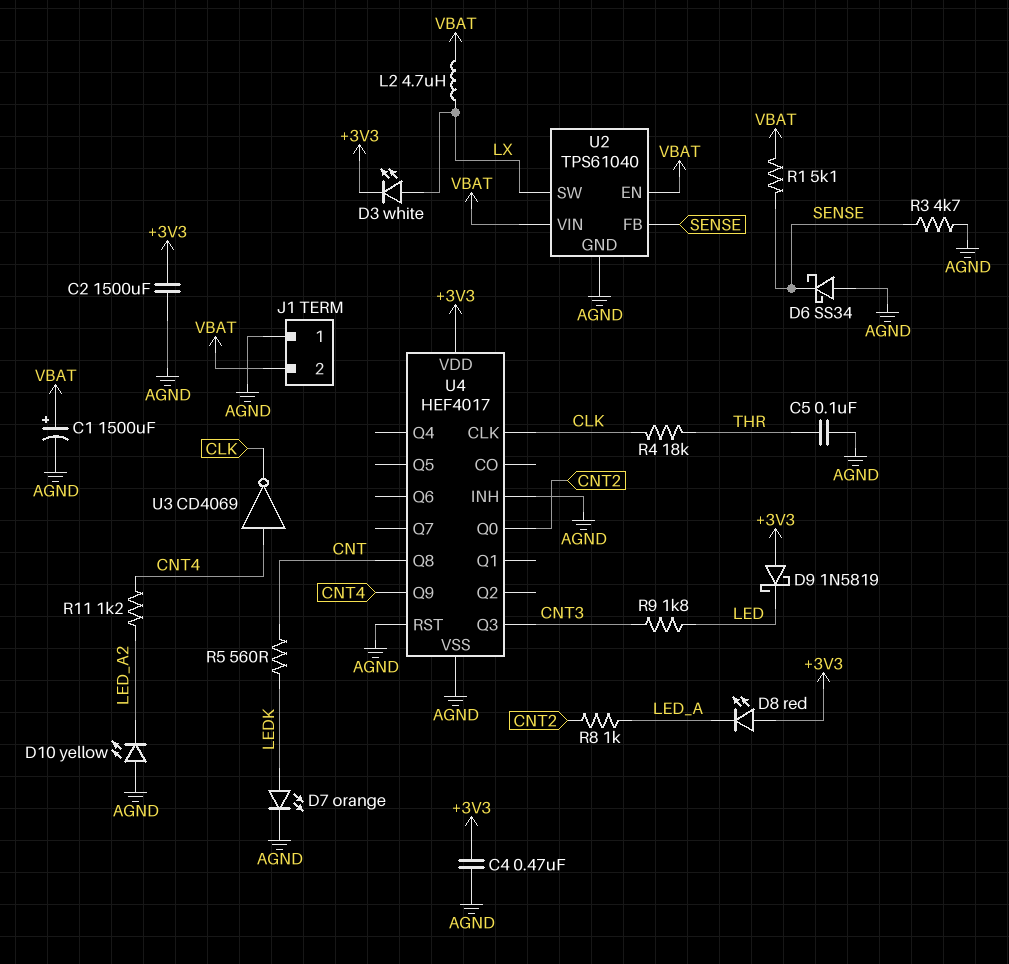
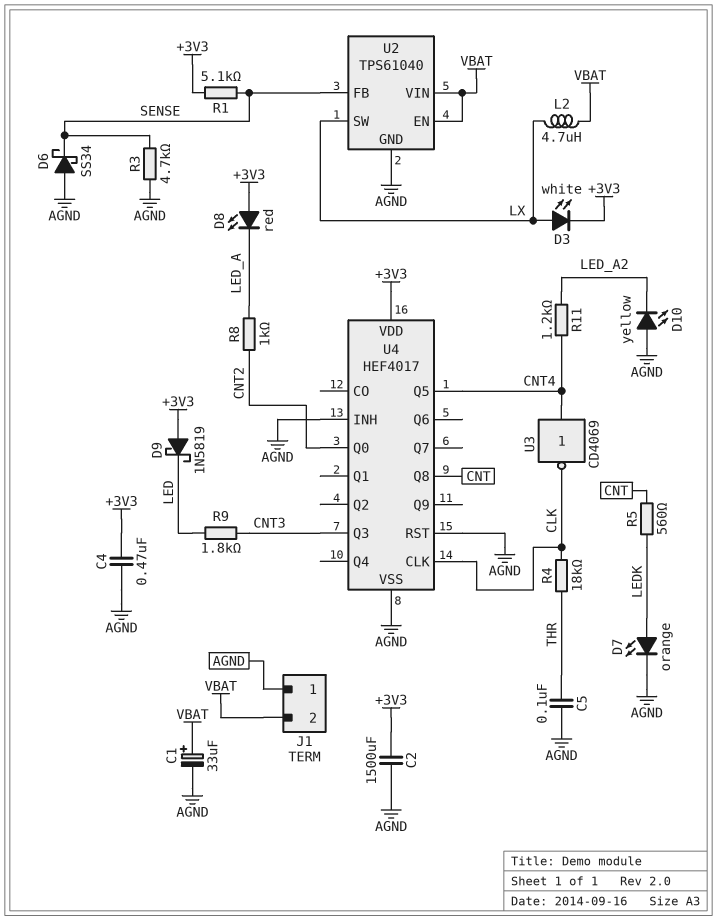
C1: 1500uF (plus VBAT, minus AGND) -> 33uF (plus VBAT, minus AGND)
R1: 5.1k (SENSE, VBAT) -> 5.1k (+3V3, SENSE)
U4 pin Q5: none -> CNT4
U4 pin Q9: CNT4 -> none

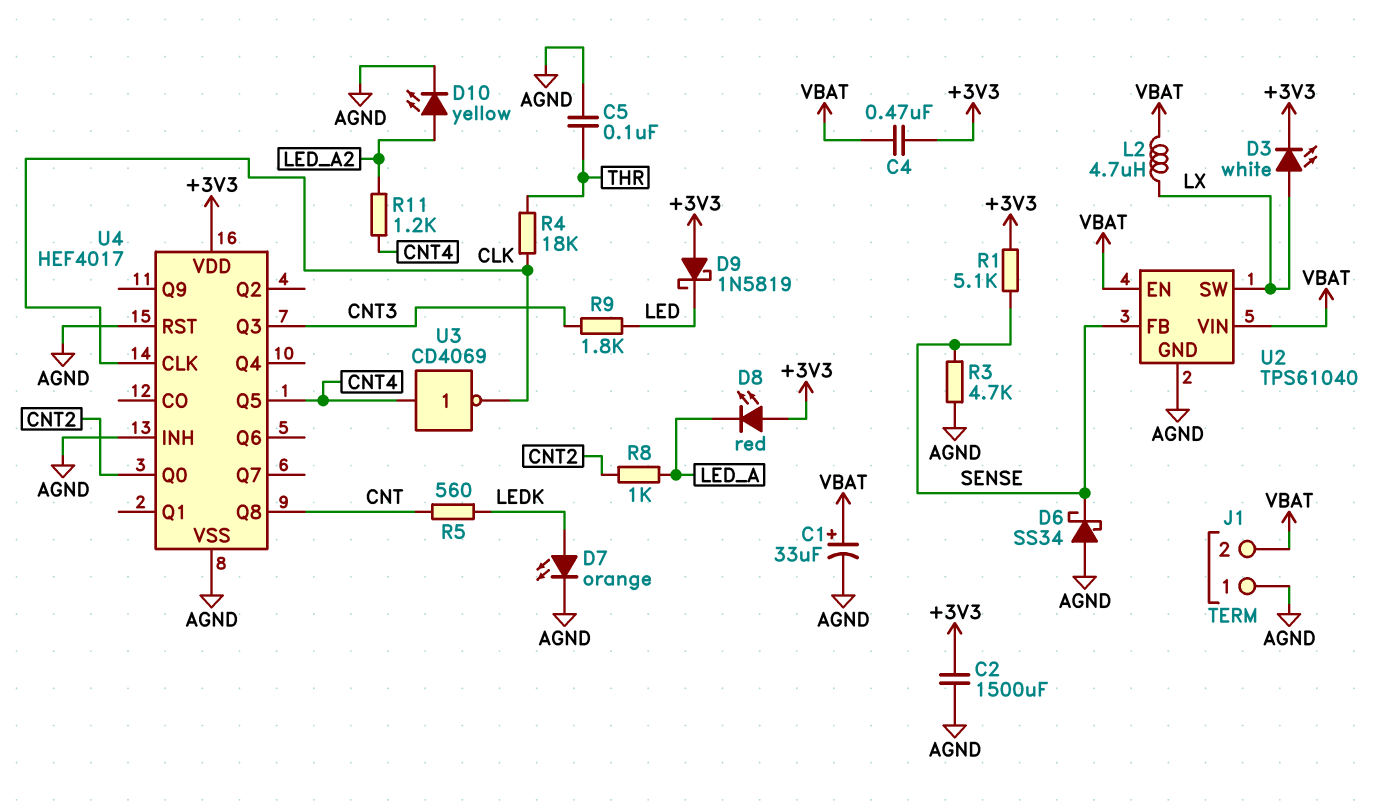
C4: 470nF (+3V3, AGND) -> 470nF (+3V3, VBAT)
D10: LED yellow (A AGND, K LED_A2) -> LED yellow (A LED_A2, K AGND)

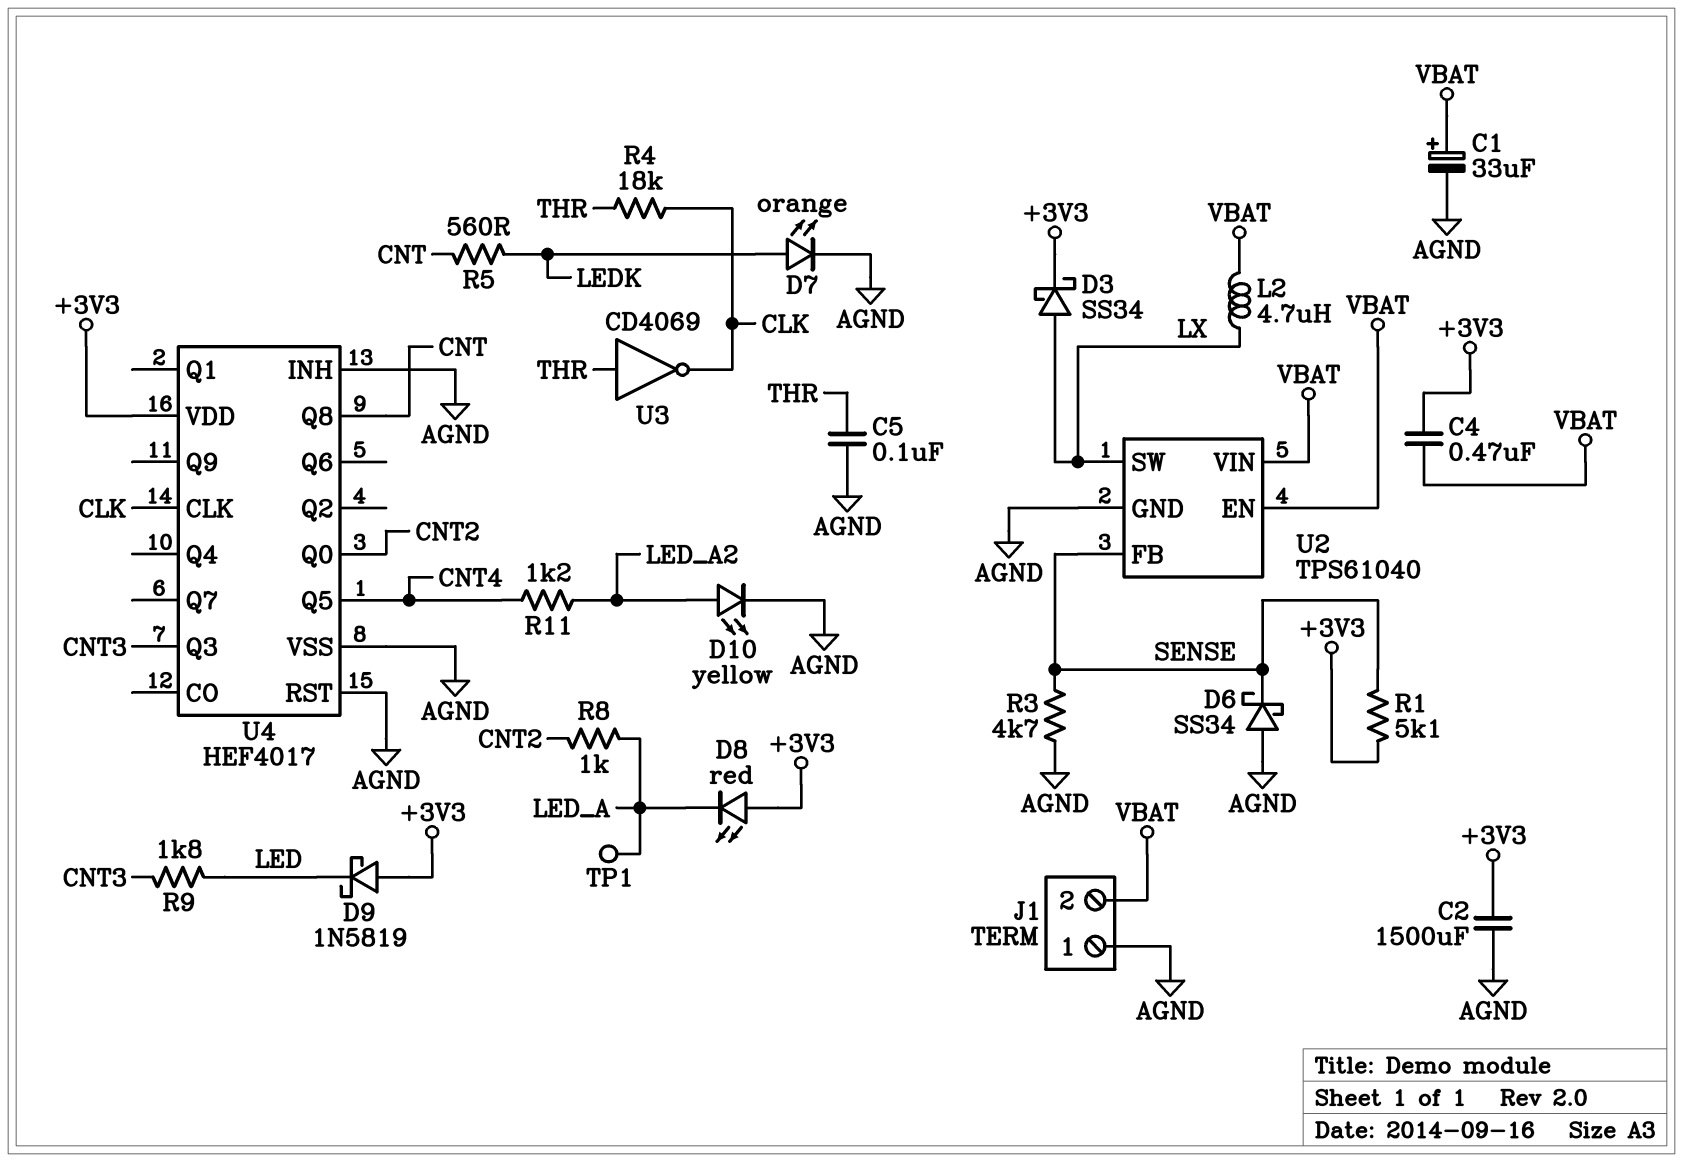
D3: LED white (A LX, K +3V3) -> schottky SS34 (A LX, K +3V3)
TP1: none -> test point (LED_A)
U3: NOT CD4069 (in CNT4, out CLK) -> NOT CD4069 (in THR, out CLK)

